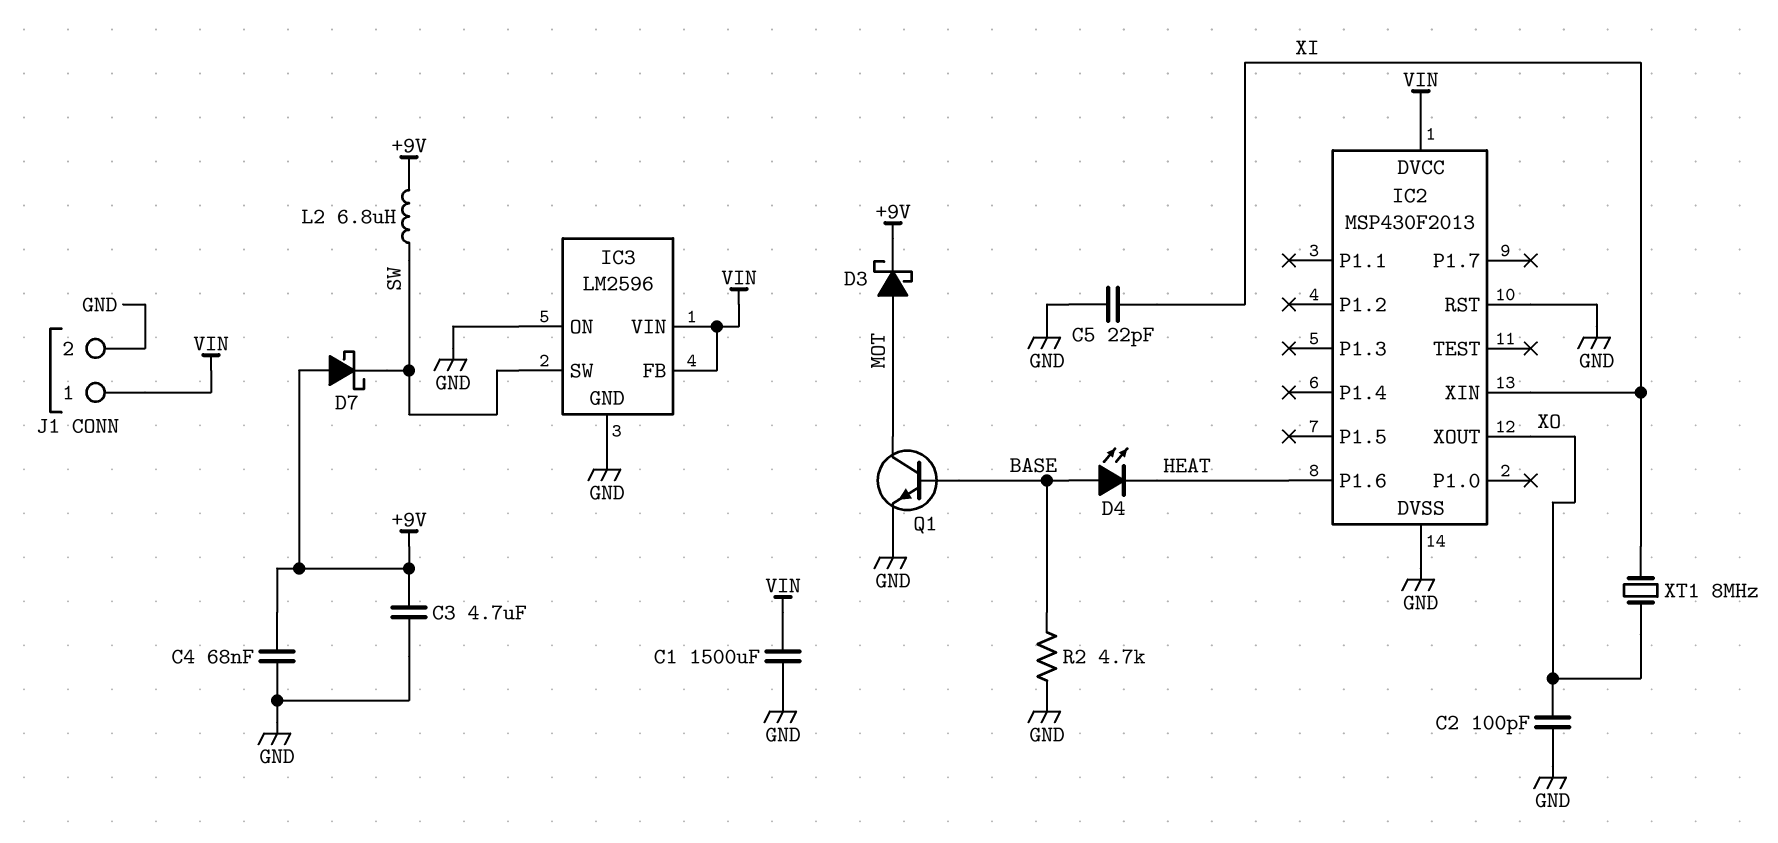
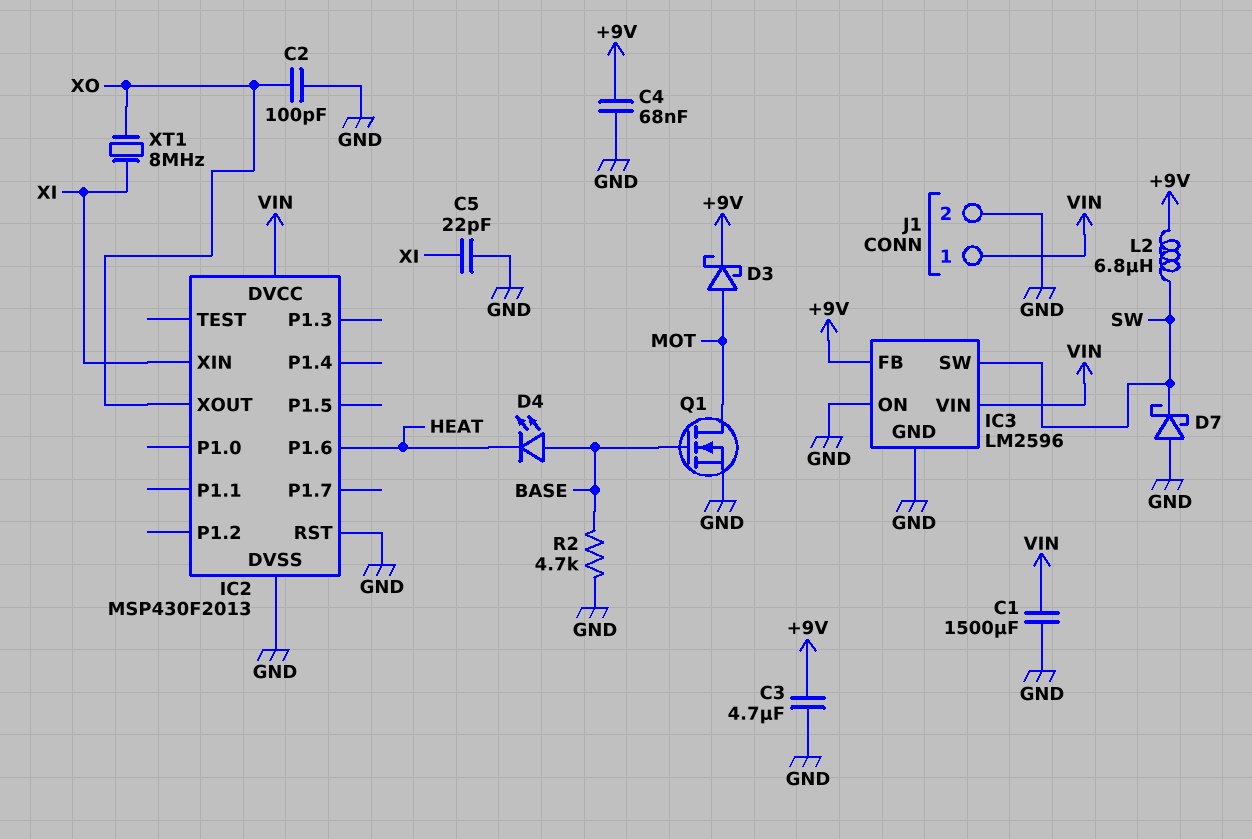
D7: schottky (A +9V, K SW) -> schottky (A GND, K SW)
IC3 pin FB: VIN -> +9V
Q1: NPN (B BASE, C MOT, E GND) -> NMOS (G BASE, D MOT, S GND)

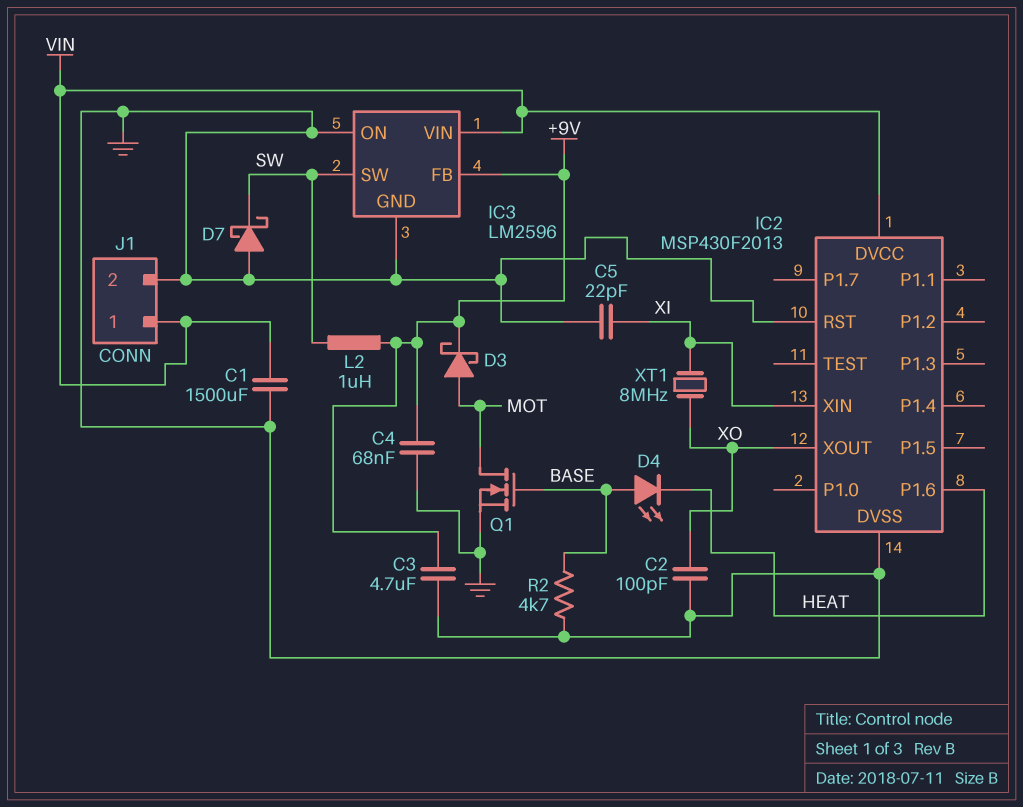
L2: 6.8uH (+9V, SW) -> 1uH (+9V, SW)

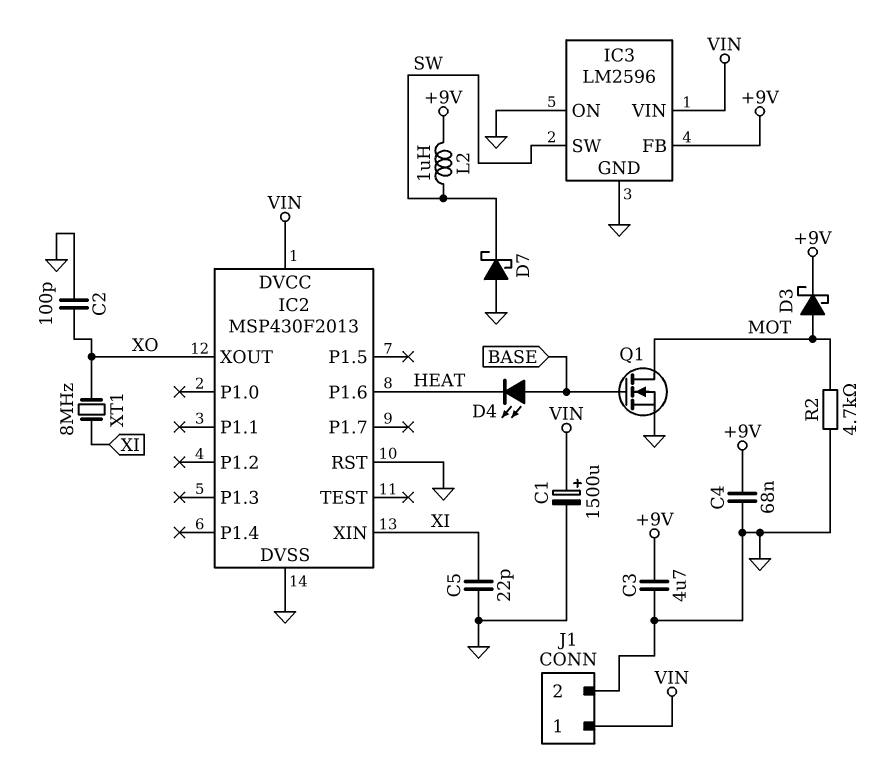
C1: 1500uF (GND, VIN) -> 1500uF (plus VIN, minus GND)
R2: 4.7k (BASE, GND) -> 4.7k (GND, MOT)

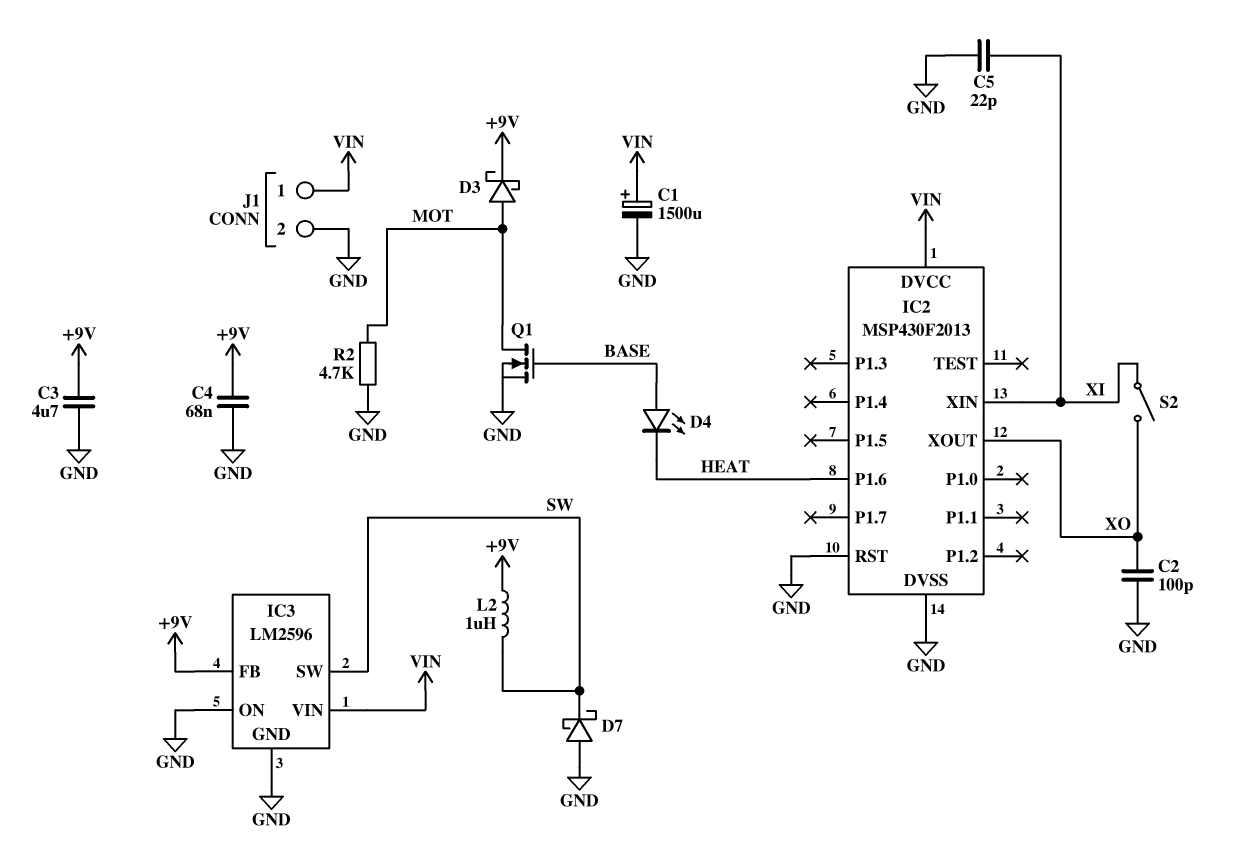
S2: none -> switch (XI, XO)
XT1: 8MHz (XI, XO) -> none

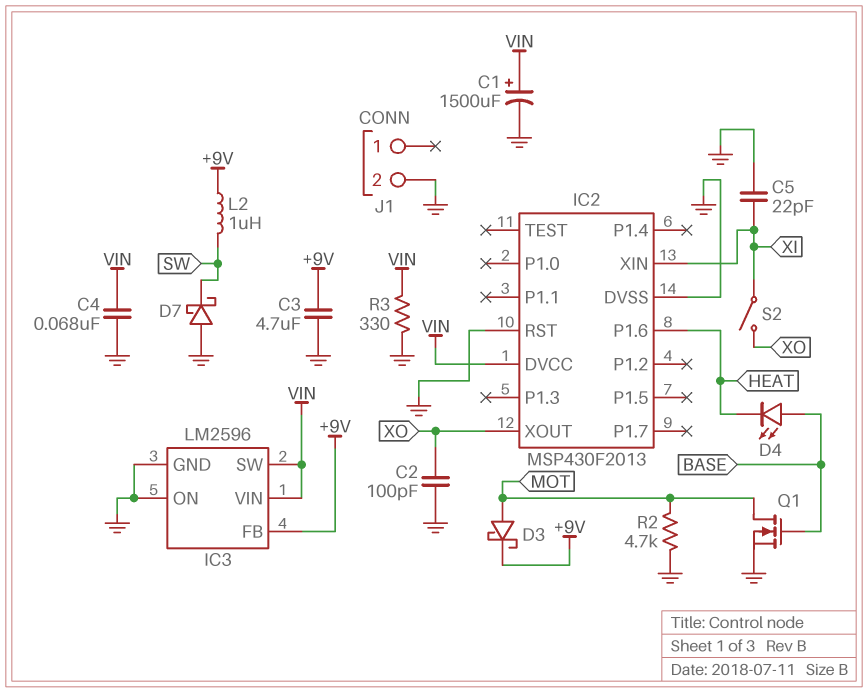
C4: 68nF (+9V, GND) -> 68nF (GND, VIN)
IC3 pin SW: SW -> VIN
J1 pin 1: VIN -> none
R3: none -> 330 (GND, VIN)

